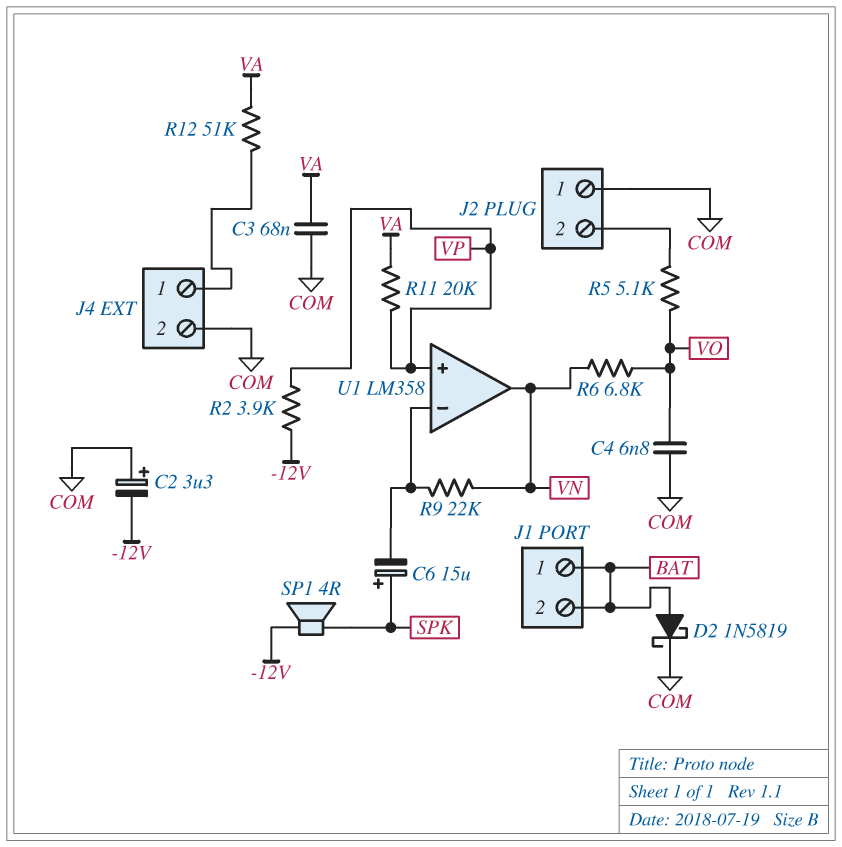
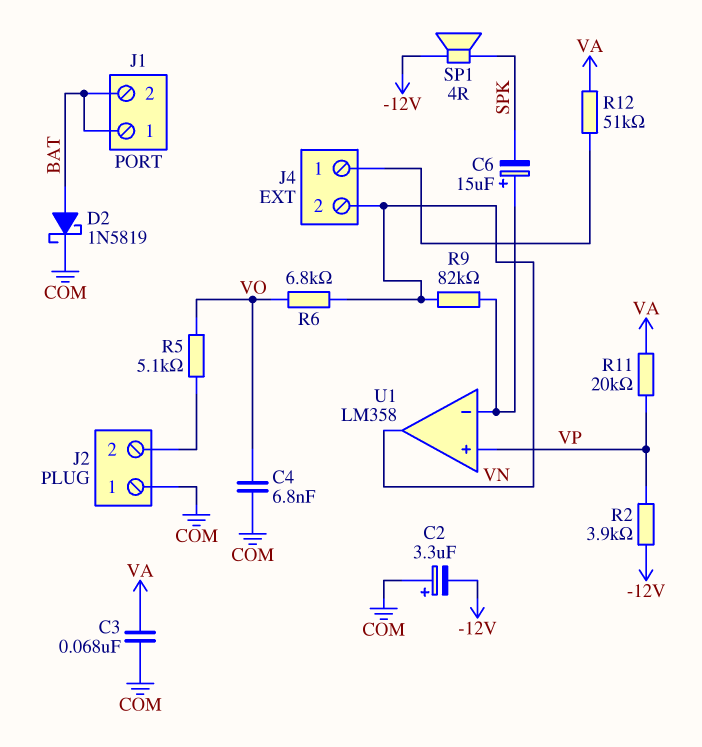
C6: 15uF (plus SPK, minus U1/in-) -> 15uF (plus U1/in-, minus SPK)
J4 pin 2: COM -> VN
R9: 22k (U1/in-, VN) -> 82k (U1/in-, VN)

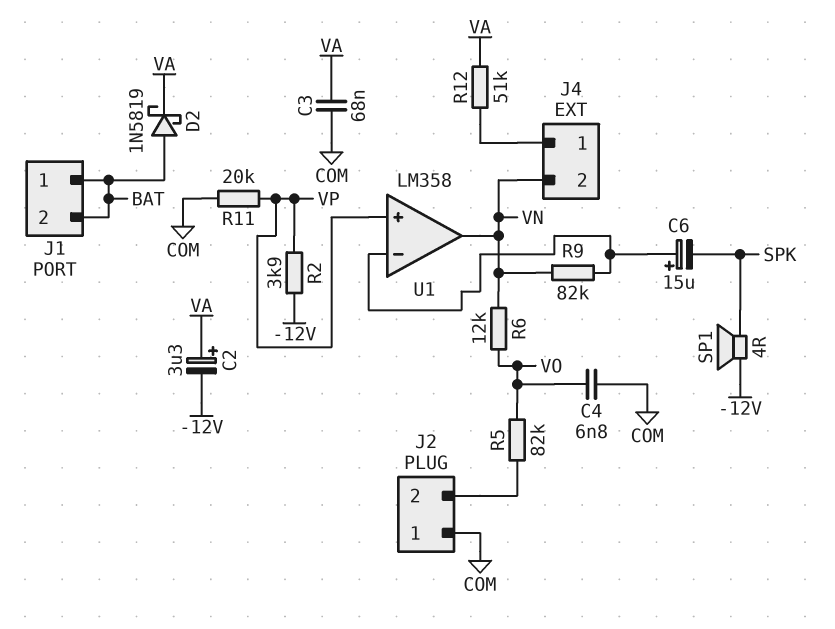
C2: 3.3uF (plus COM, minus -12V) -> 3.3uF (plus VA, minus -12V)
D2: schottky 1N5819 (A BAT, K COM) -> schottky 1N5819 (A BAT, K VA)
R5: 5.1k (J2/2, VO) -> 82k (J2/2, VO)
R6: 6.8k (VN, VO) -> 12k (VN, VO)
R11: 20k (VA, VP) -> 20k (COM, VP)

